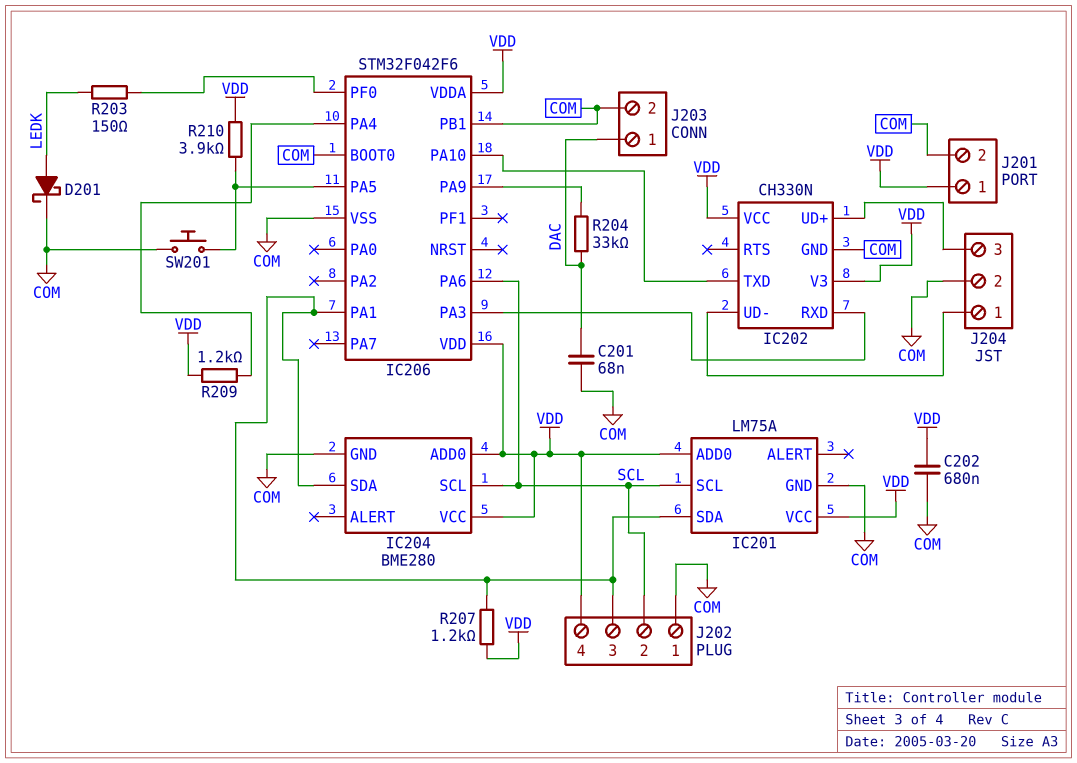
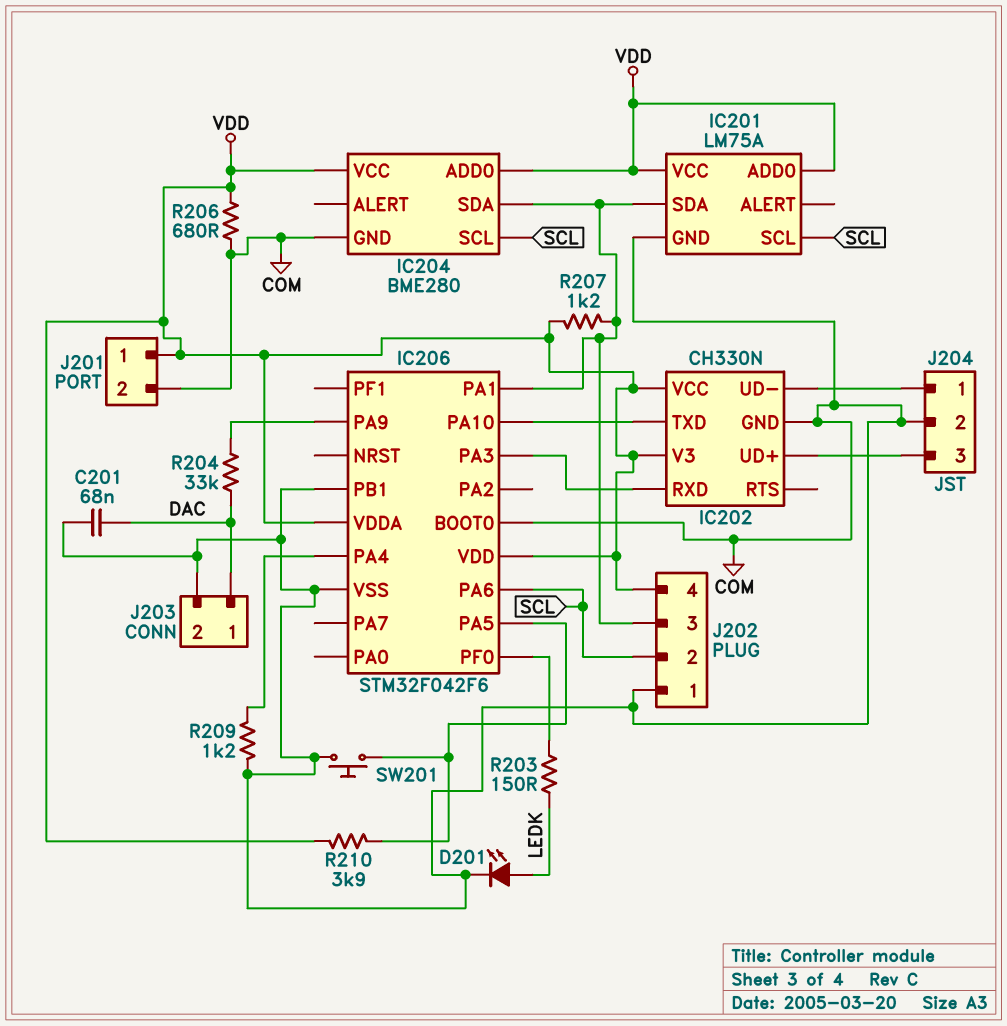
C202: 680nF (COM, VDD) -> none
D201: schottky (A LEDK, K COM) -> LED (A LEDK, K COM)
R206: none -> 680 (COM, VDD)
R209: 1.2k (IC206/PA4, VDD) -> 1.2k (COM, IC206/PA4)

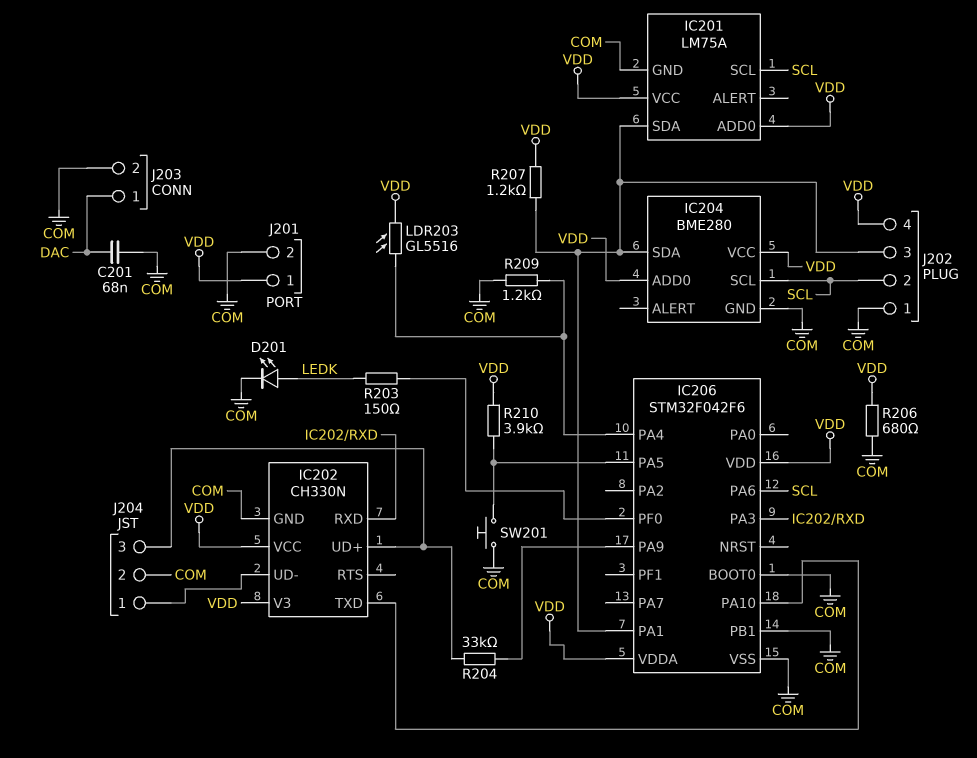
LDR203: none -> GL5516 (IC206/PA4, VDD)
R204: 33k (DAC, IC206/PA9) -> 33k (IC202/UD+, IC206/PA9)

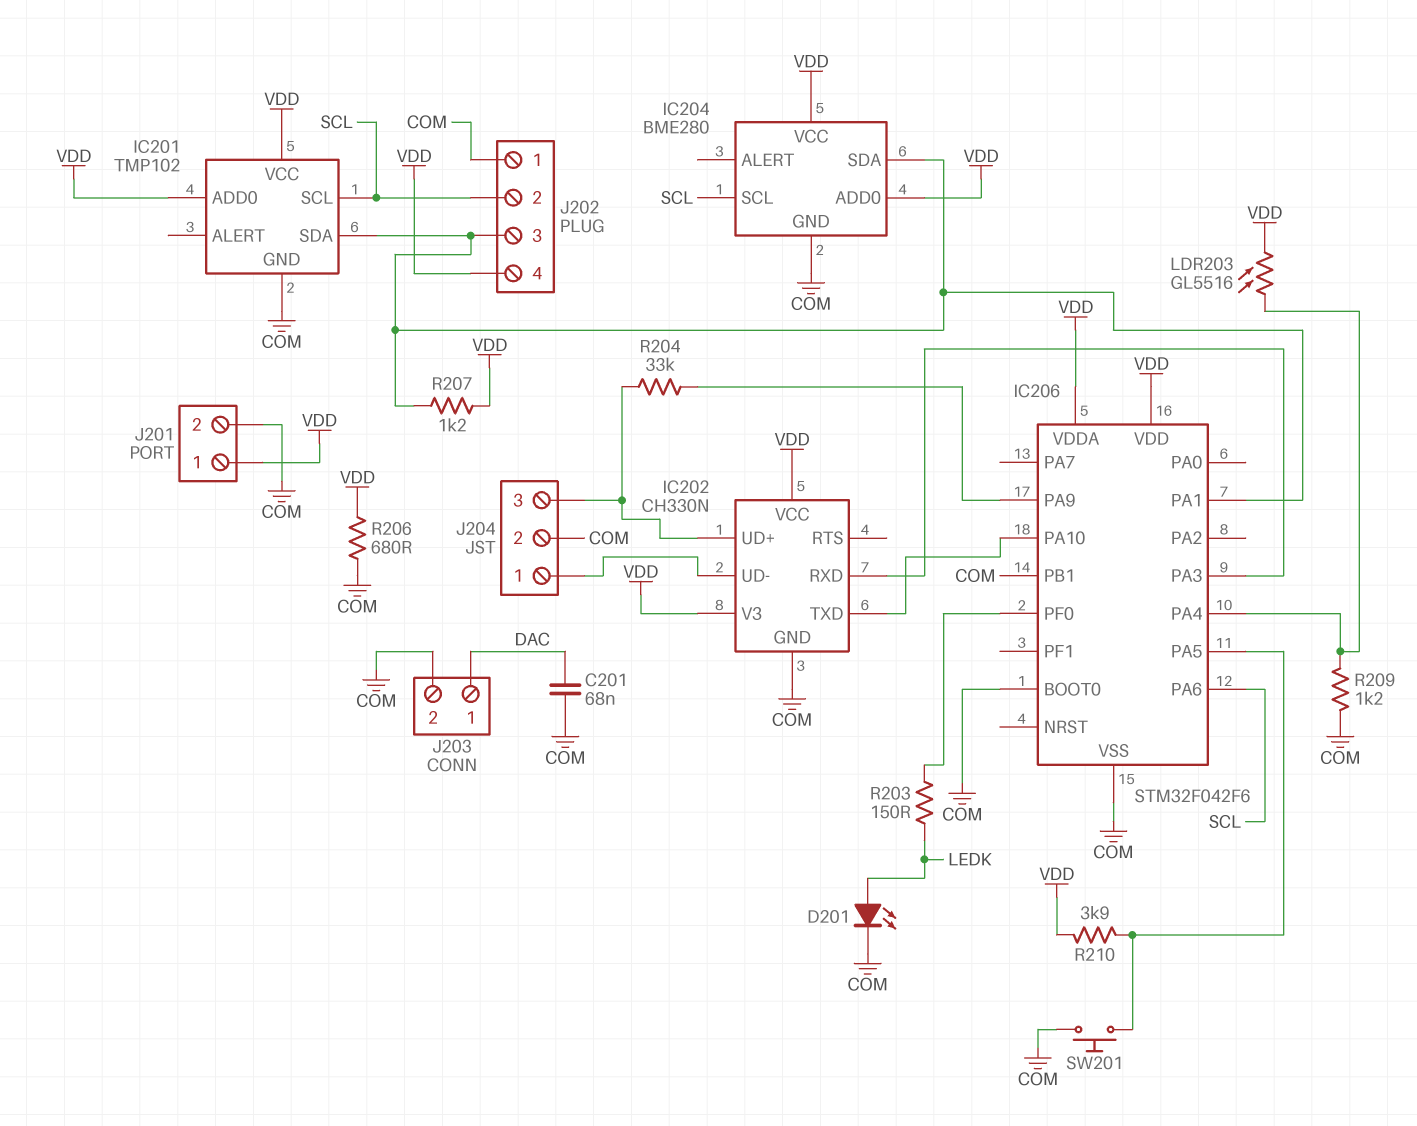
IC201: LM75A -> TMP102

